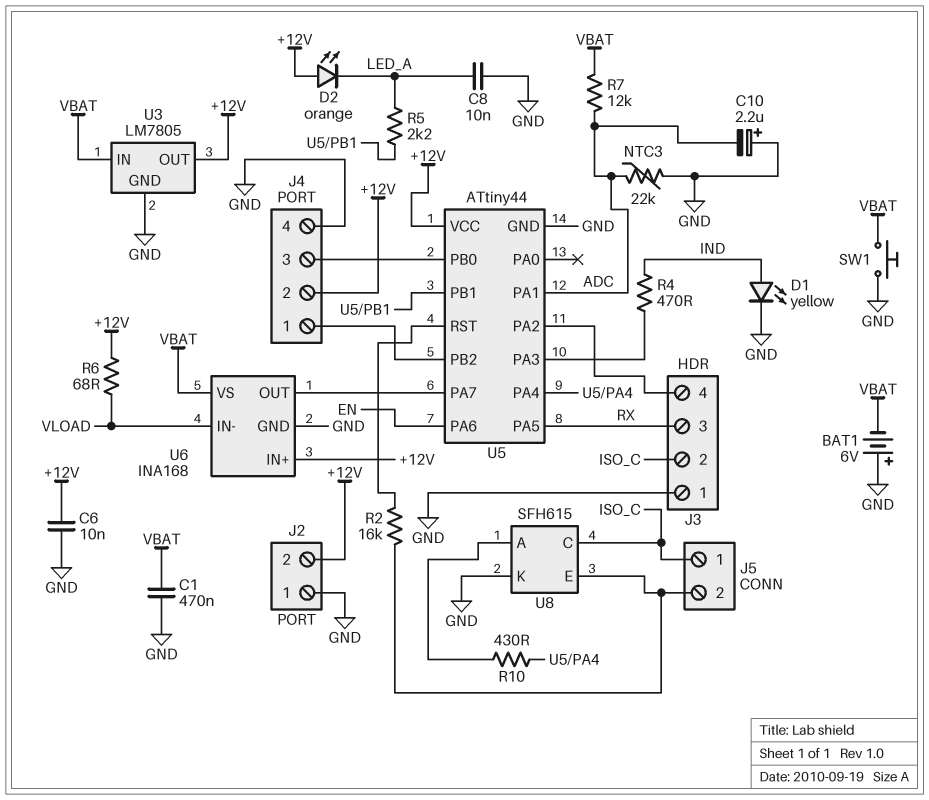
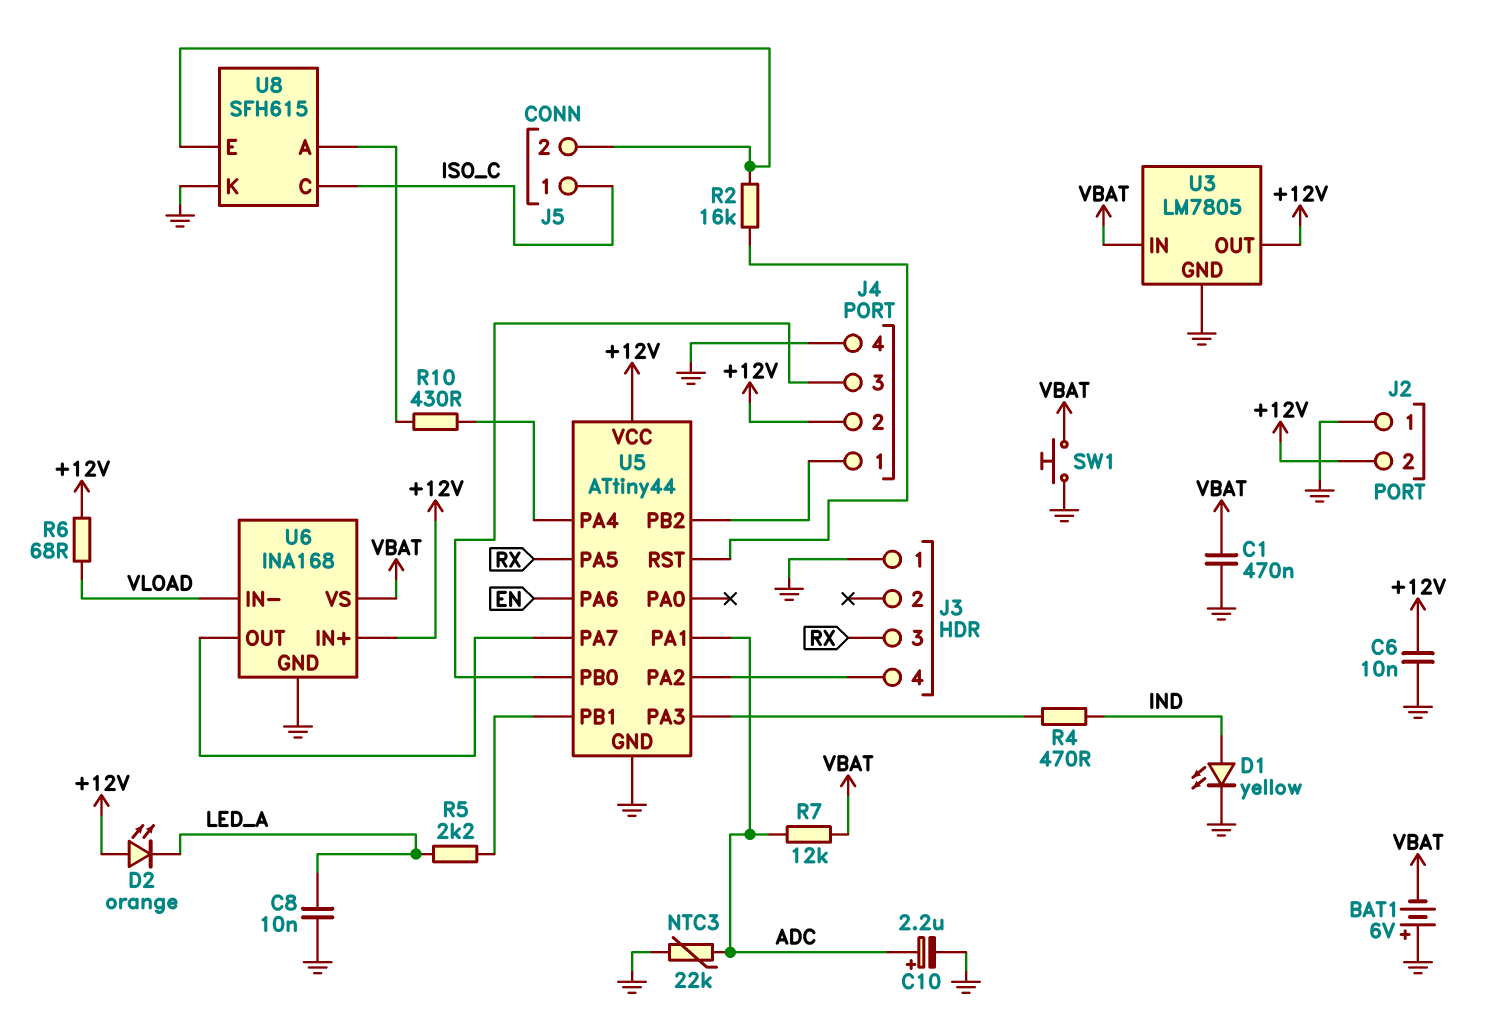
C10: 2.2uF (plus GND, minus ADC) -> 2.2uF (plus ADC, minus GND)
J3 pin 2: ISO_C -> none

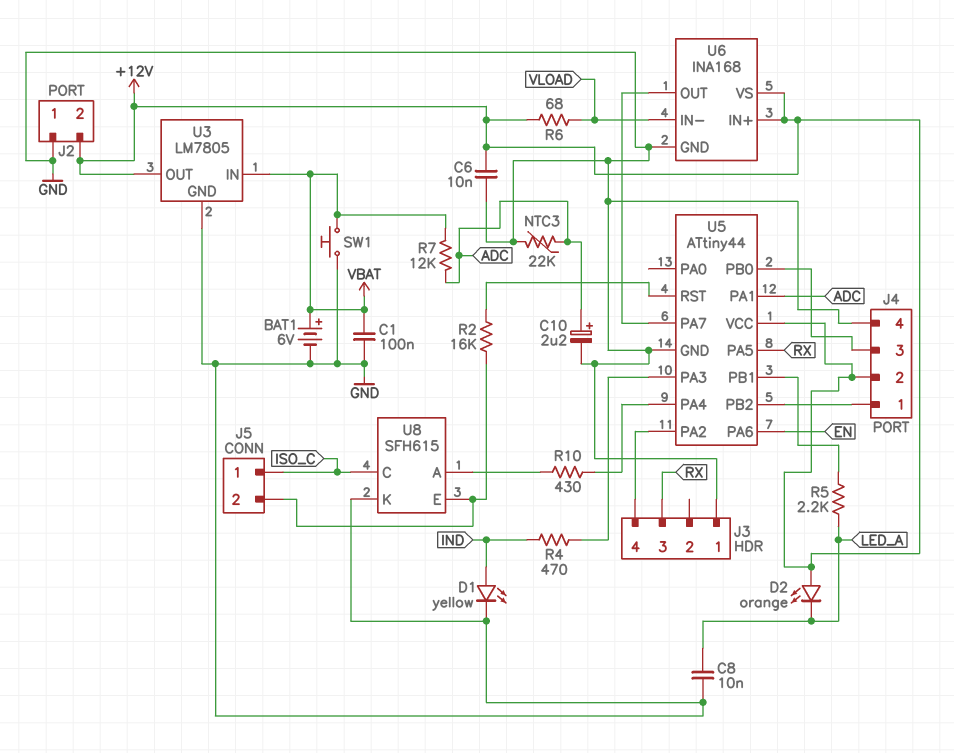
BAT1: 6V (plus GND, minus VBAT) -> 6V (plus VBAT, minus GND)
C1: 470nF (GND, VBAT) -> 100nF (GND, VBAT)
U6 pin VS: VBAT -> +12V

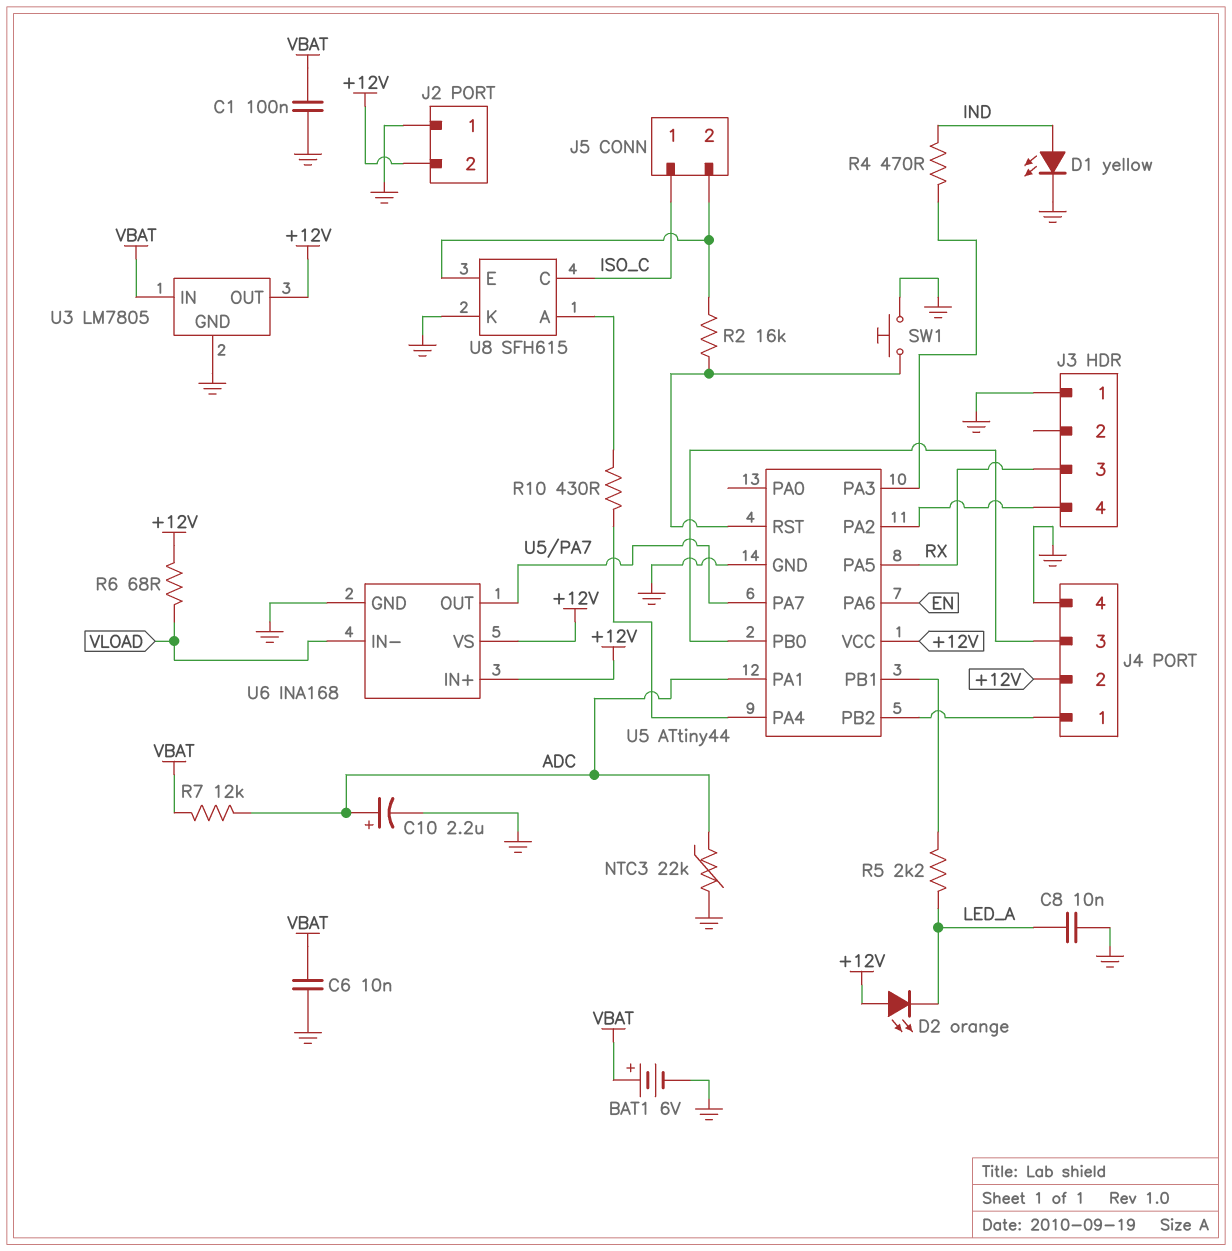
C6: 10nF (+12V, GND) -> 10nF (GND, VBAT)
SW1: button (GND, VBAT) -> button (GND, U5/RST)

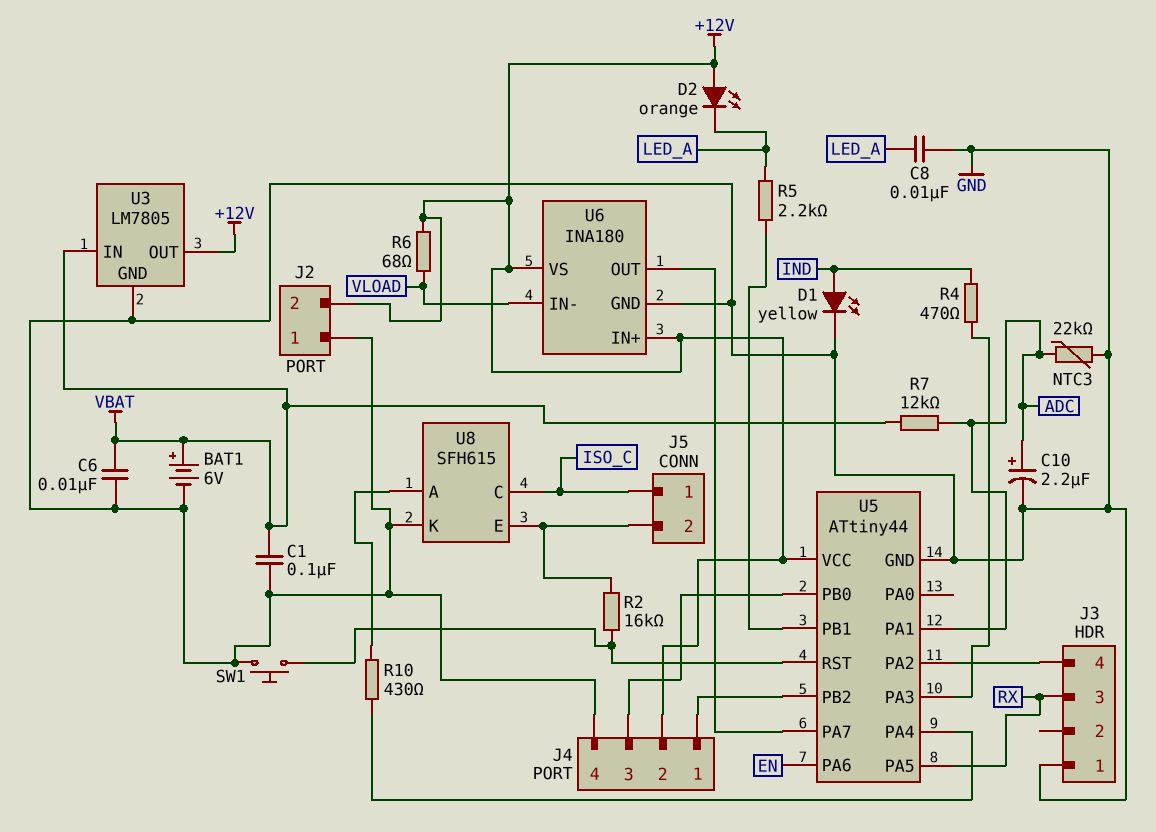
U6: INA168 -> INA180

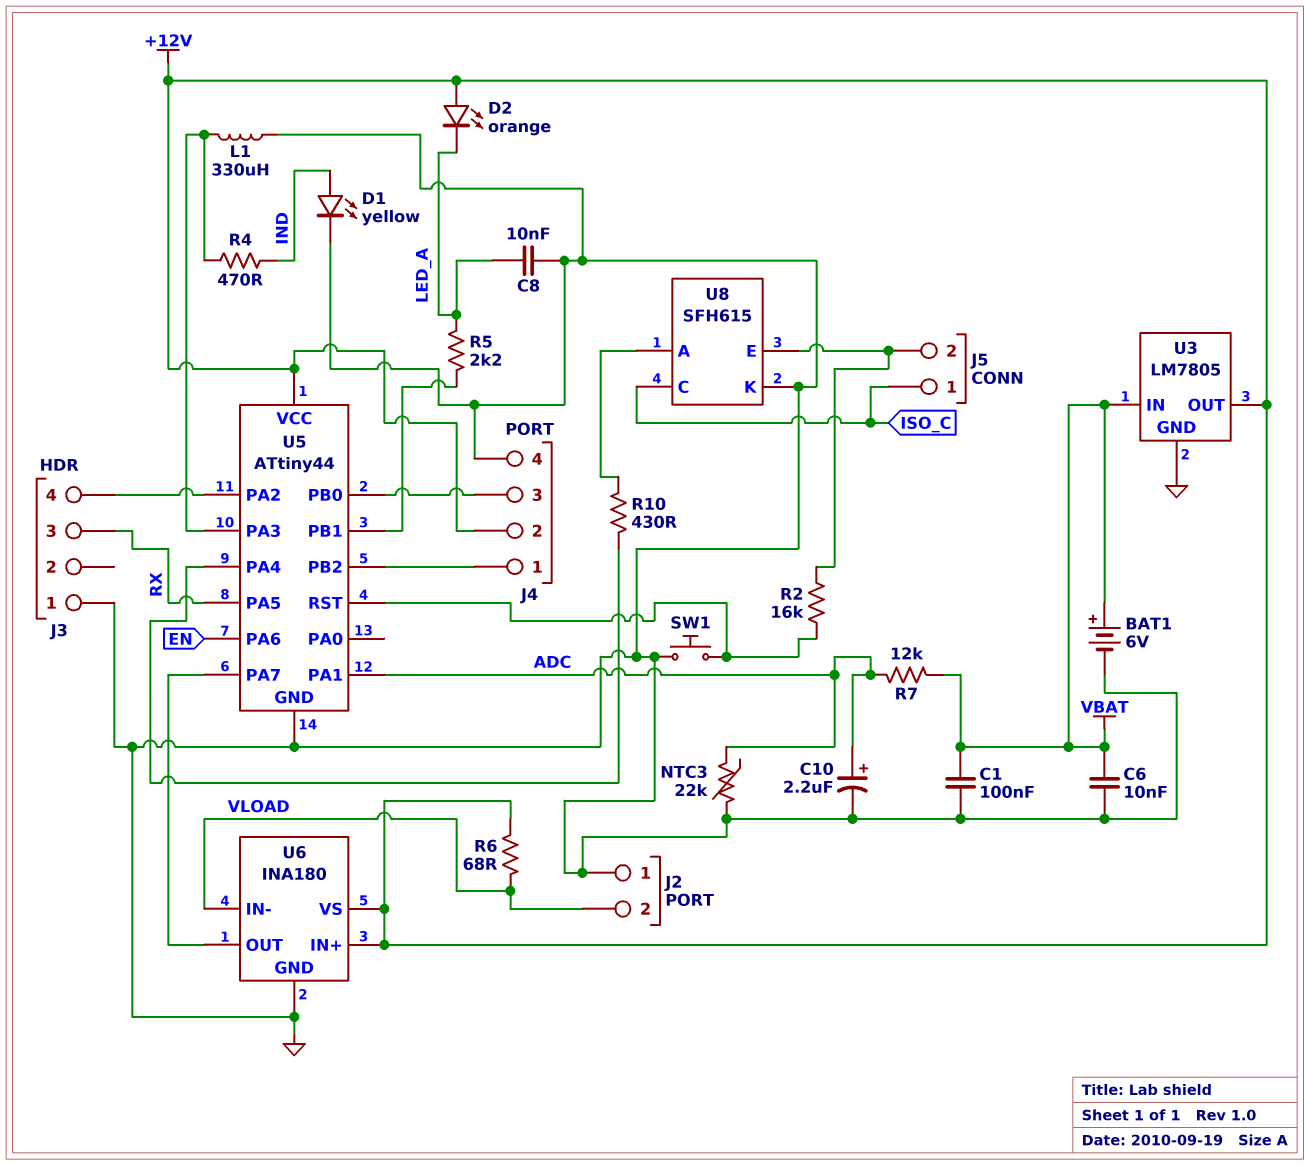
J2 pin 2: +12V -> VLOAD
L1: none -> 330uH (GND, U5/PA3)

